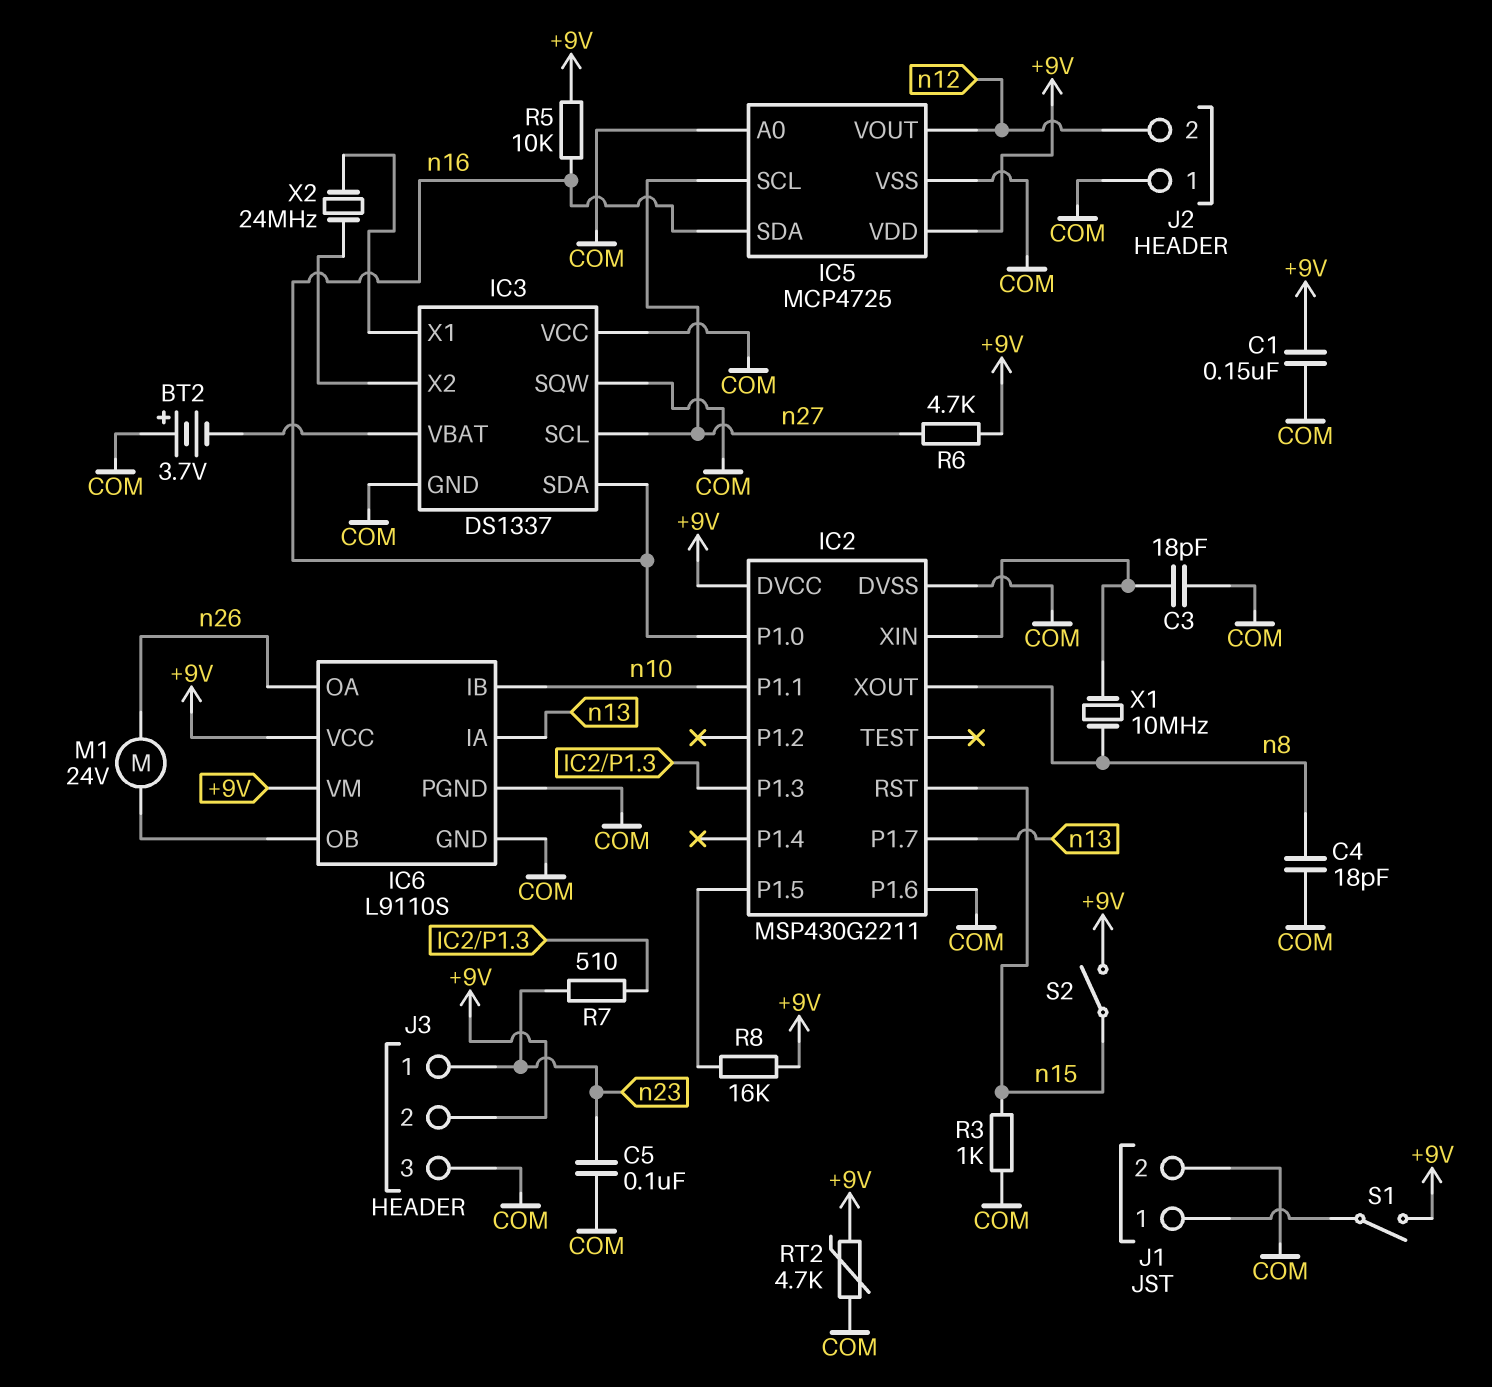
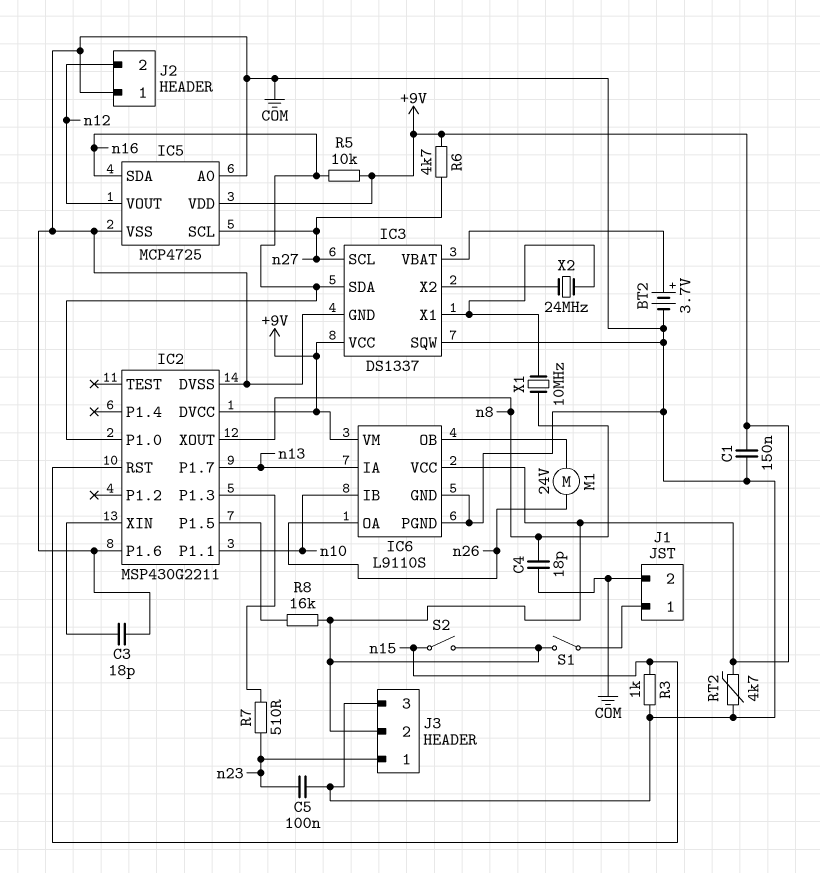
BT2: 3.7V (plus COM, minus IC3/VBAT) -> 3.7V (plus IC3/VBAT, minus COM)
IC3 pin VCC: COM -> +9V
X1: 10MHz (IC2/XIN, n8) -> 10MHz (IC3/X1, n8)

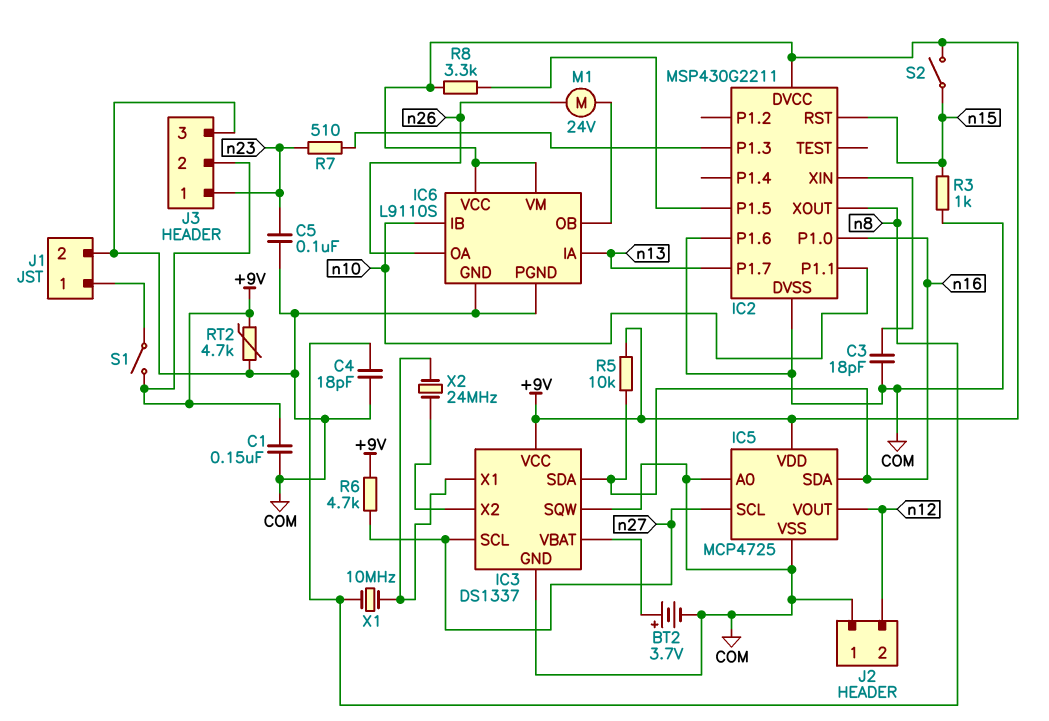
R8: 16k (+9V, IC2/P1.5) -> 3.3k (+9V, IC2/P1.5)

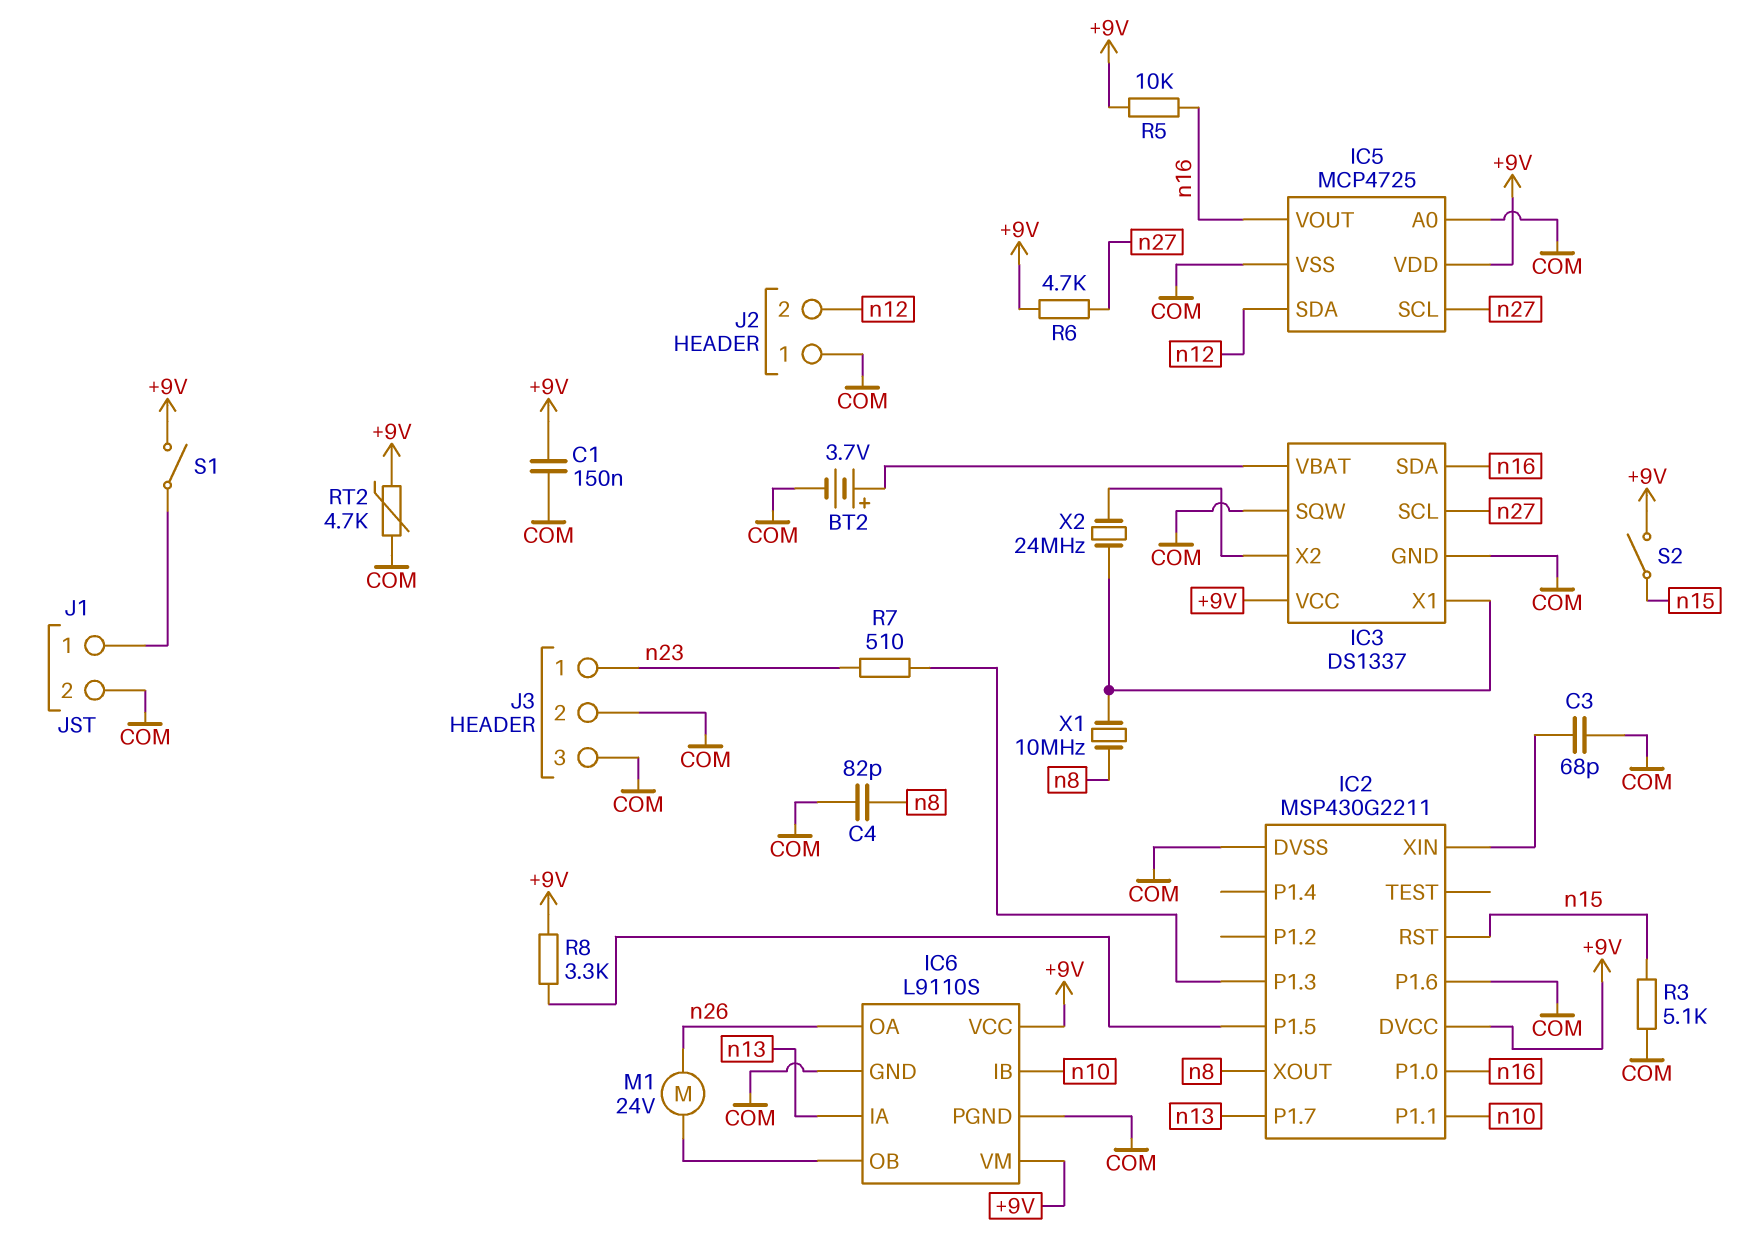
C3: 18pF (COM, IC2/XIN) -> 68pF (COM, IC2/XIN)
C4: 18pF (COM, n8) -> 82pF (COM, n8)
C5: 100nF (COM, n23) -> none
IC5 pin SDA: n16 -> n12
IC5 pin VOUT: n12 -> n16
J3 pin 2: +9V -> COM
R3: 1k (COM, n15) -> 5.1k (COM, n15)

